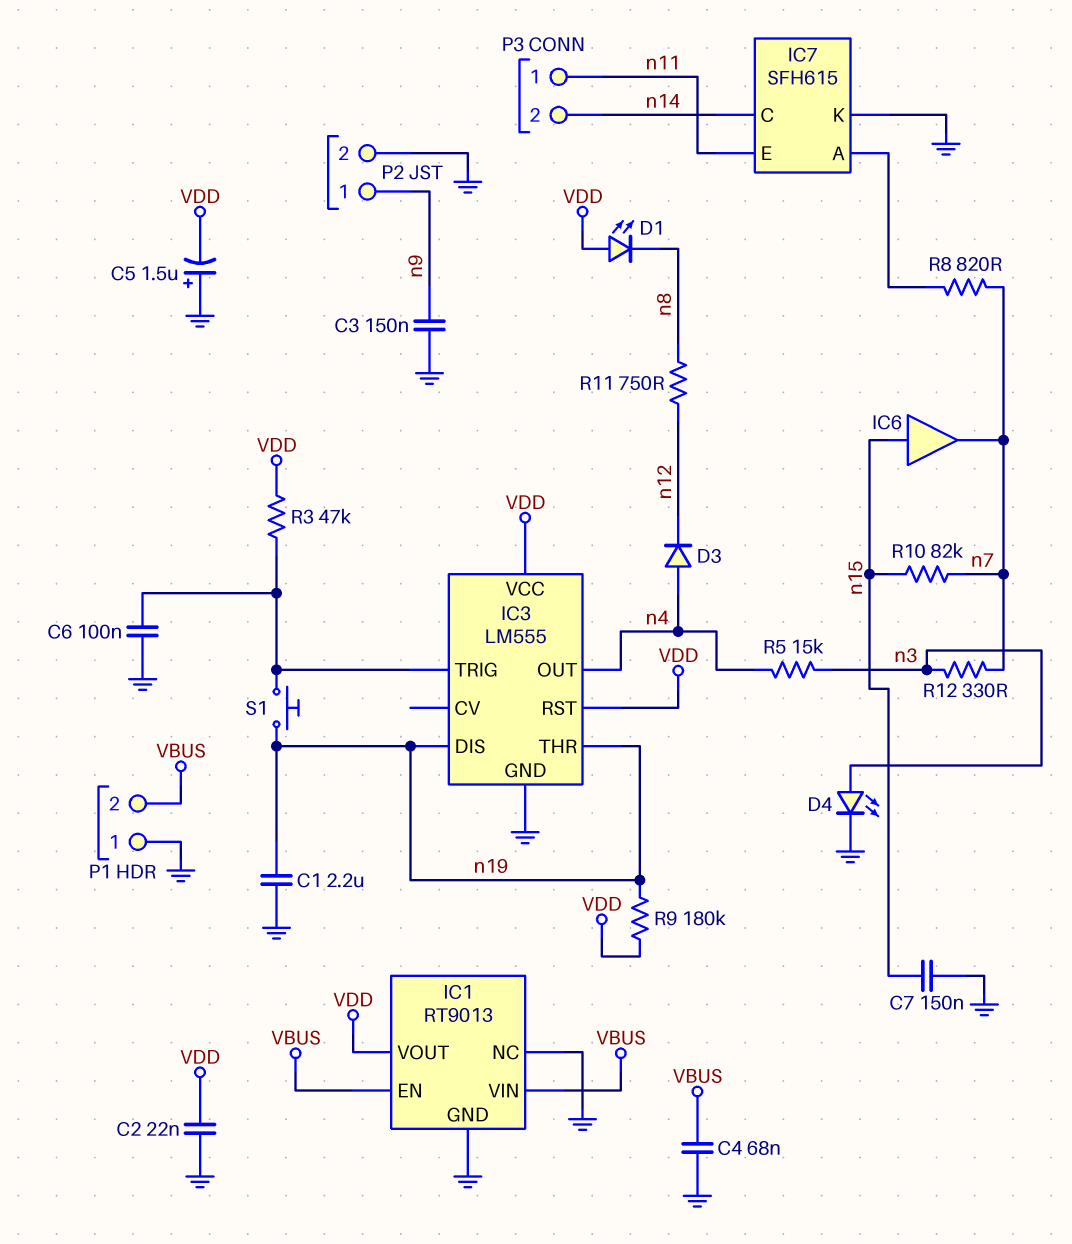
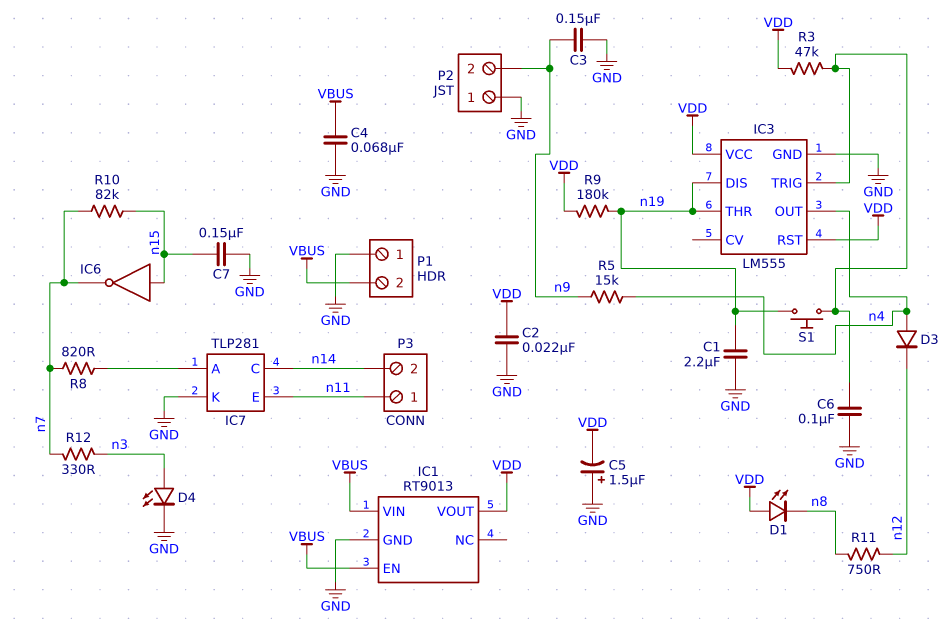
IC1 pin NC: GND -> none
IC6: buffer (in n15, out n7) -> NOT (in n15, out n7)
IC7: SFH615 -> TLP281
P2 pin 1: n9 -> GND
P2 pin 2: GND -> n9
R5: 15k (n3, n4) -> 15k (n4, n9)

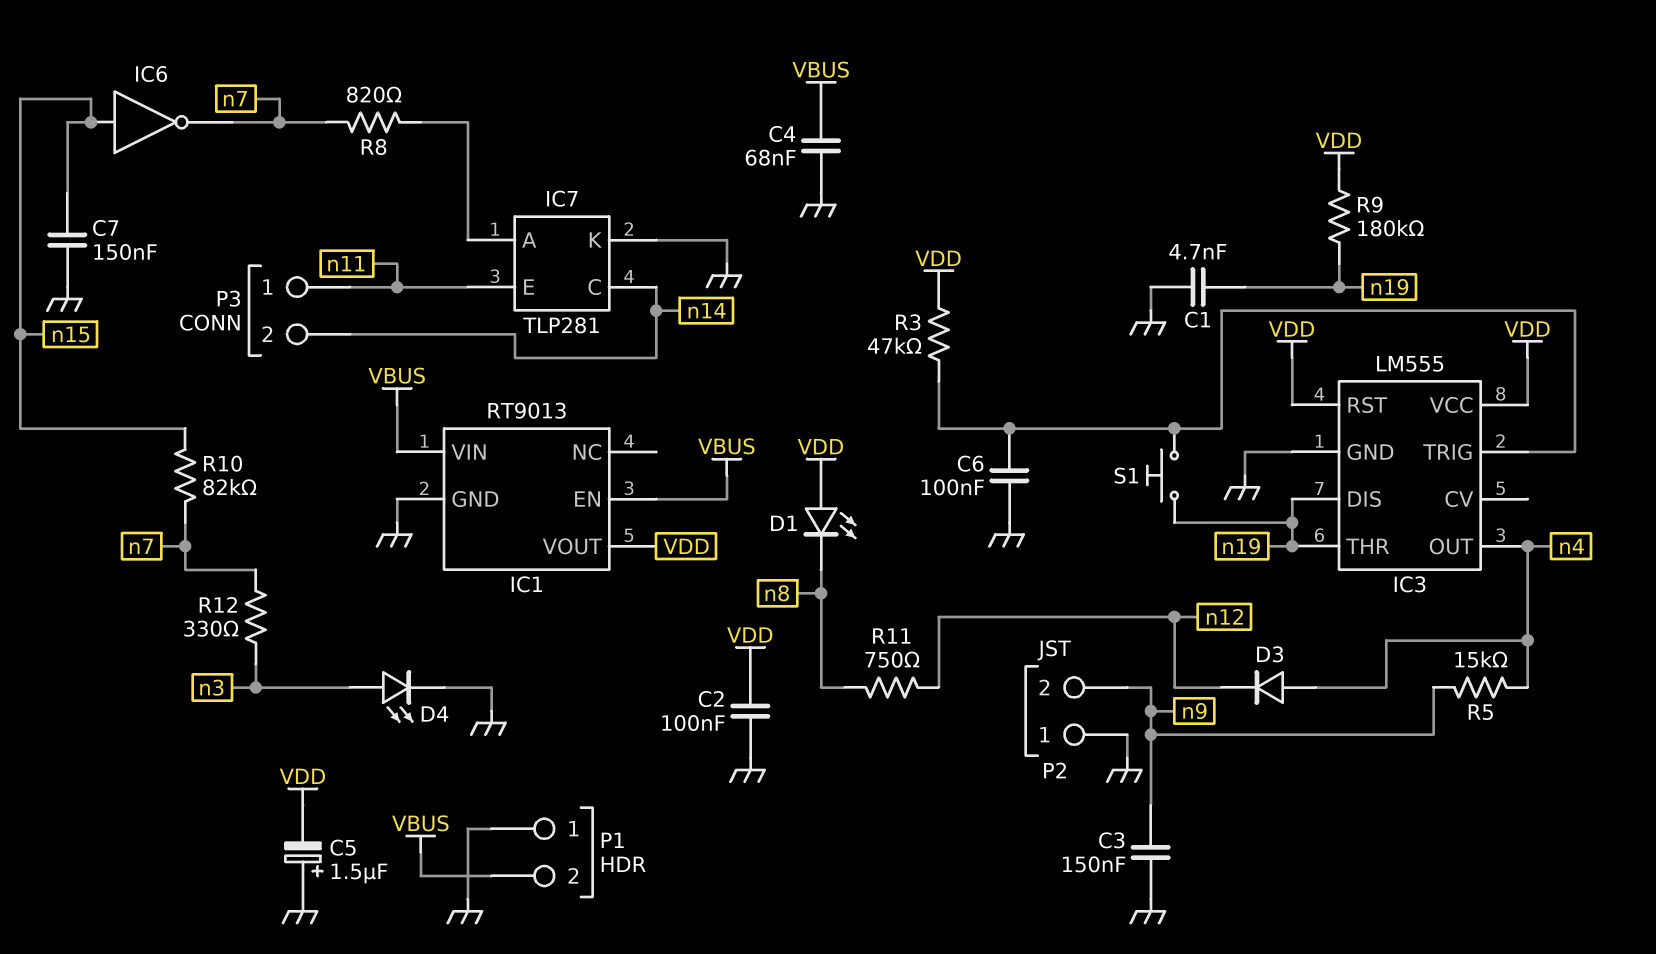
C1: 2.2uF (GND, n19) -> 4.7nF (GND, n19)
C2: 22nF (GND, VDD) -> 100nF (GND, VDD)

